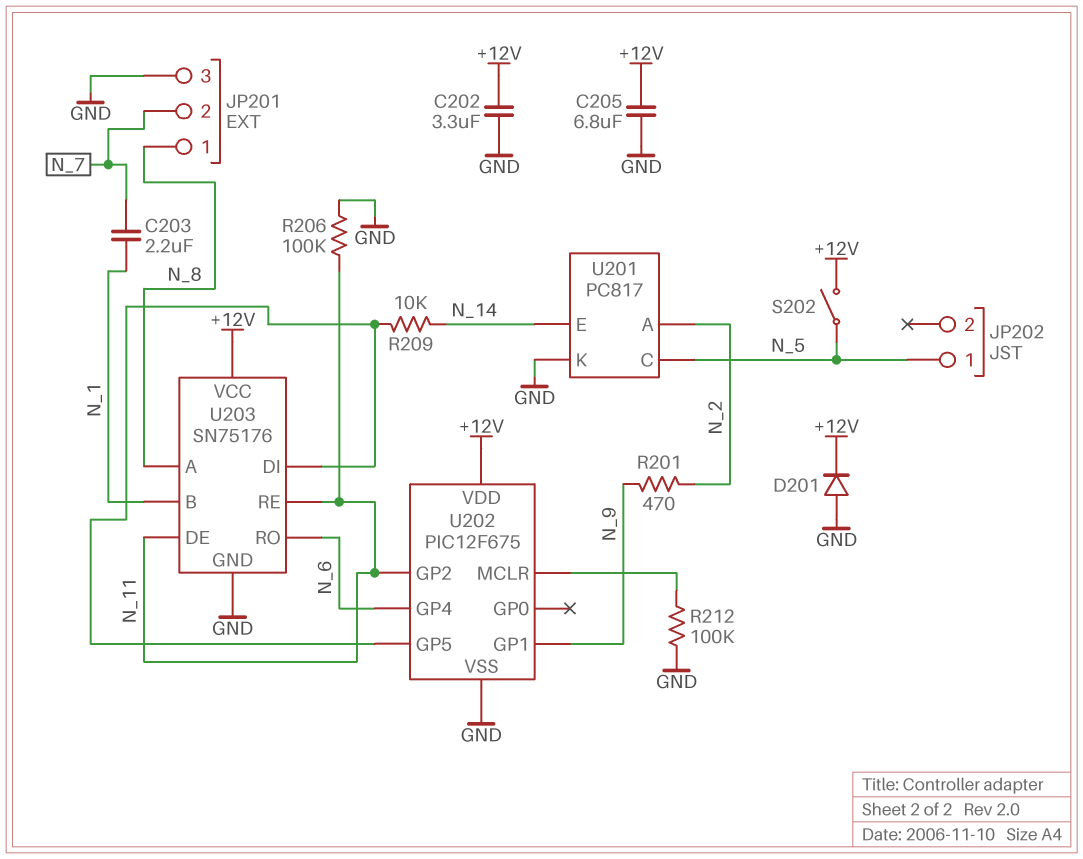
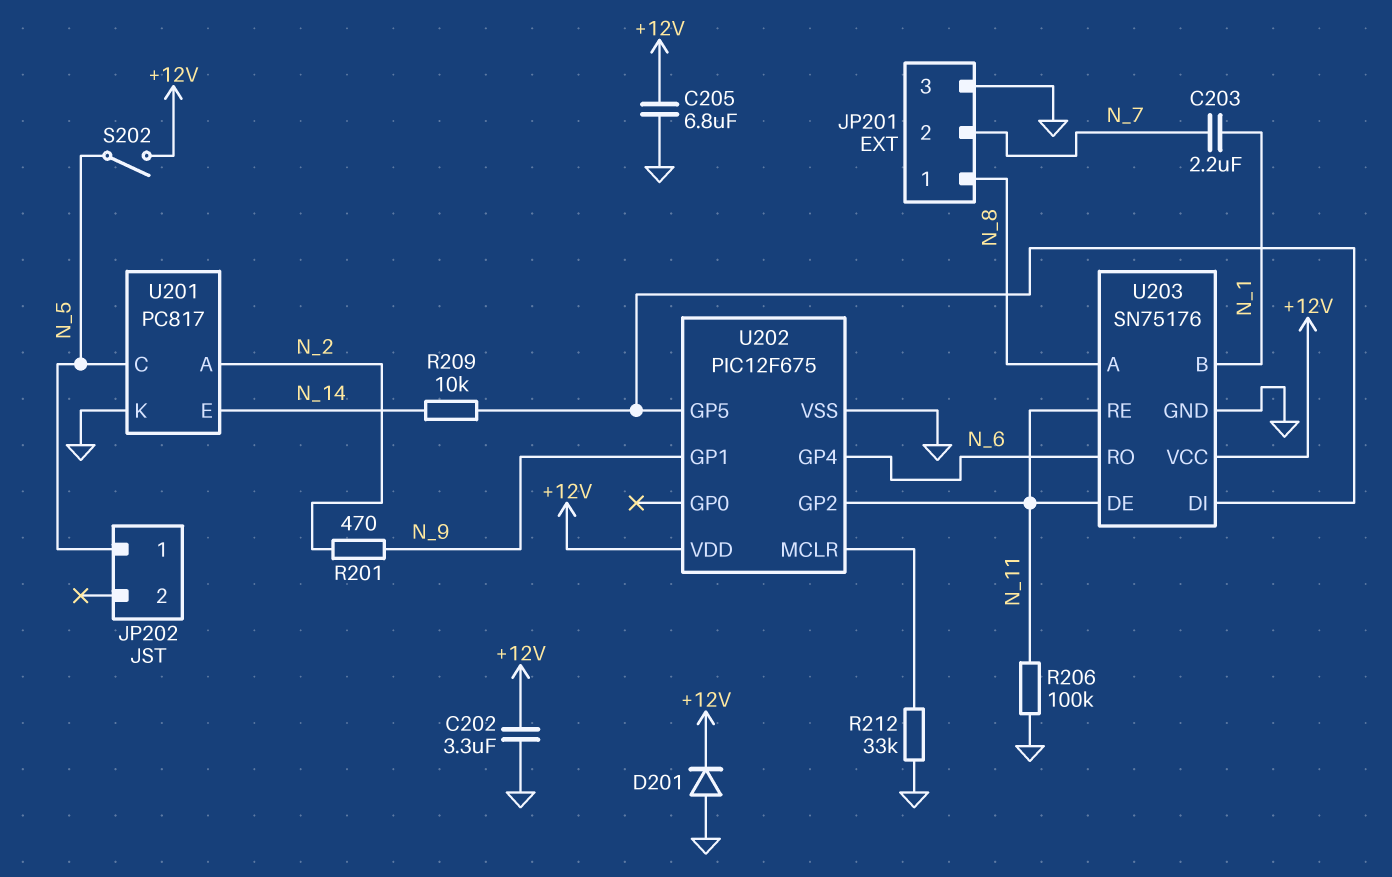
R212: 100k (GND, U202/MCLR) -> 33k (GND, U202/MCLR)

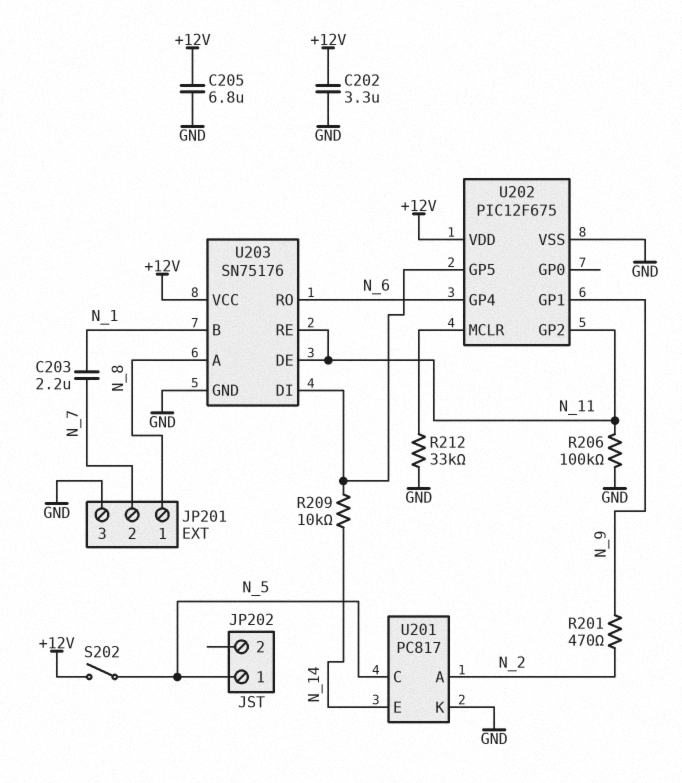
D201: diode (A GND, K +12V) -> none

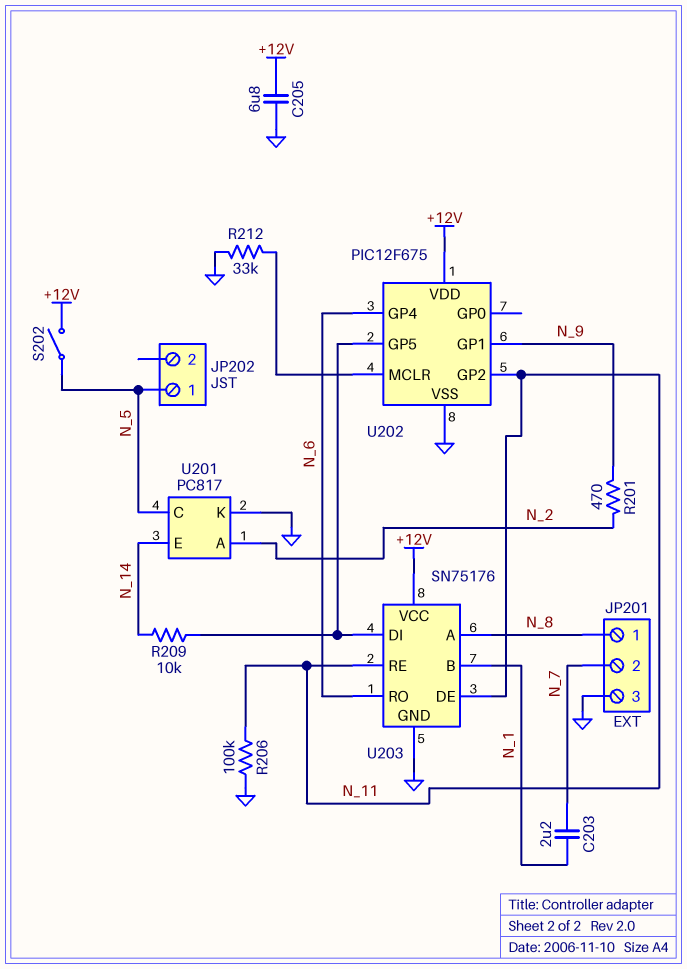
C202: 3.3uF (+12V, GND) -> none

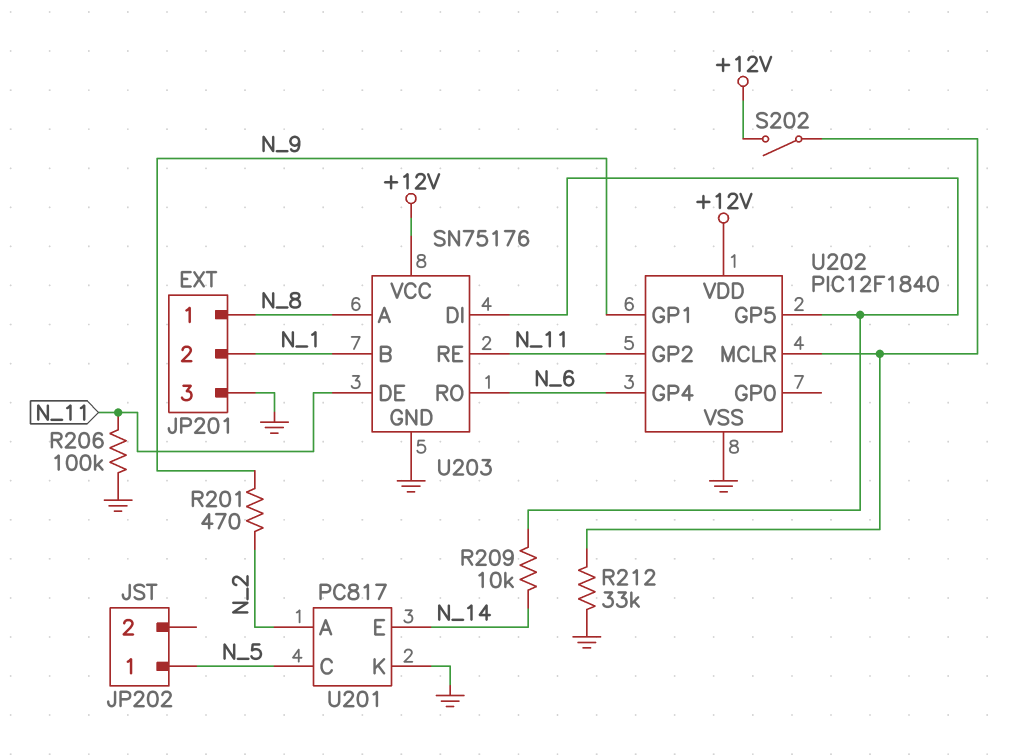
C203: 2.2uF (N_1, N_7) -> none
C205: 6.8uF (+12V, GND) -> none
JP201 pin 2: N_7 -> N_1
S202: switch (+12V, N_5) -> switch (+12V, U202/MCLR)
U202: PIC12F675 -> PIC12F1840

